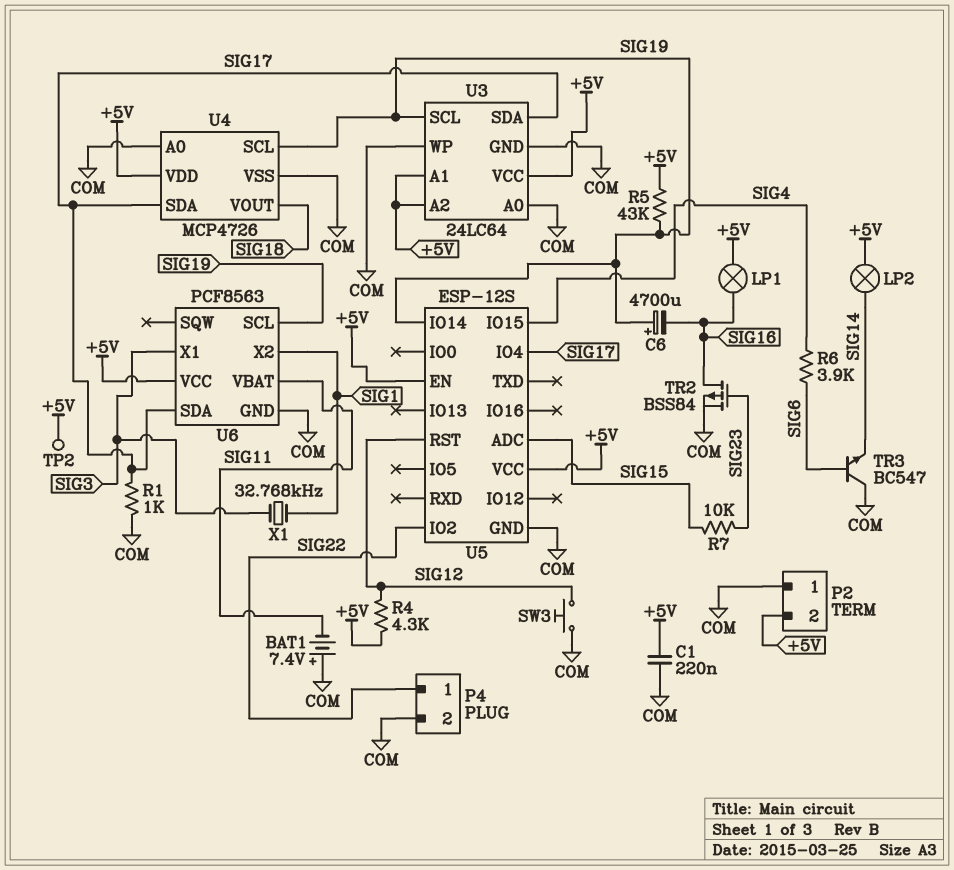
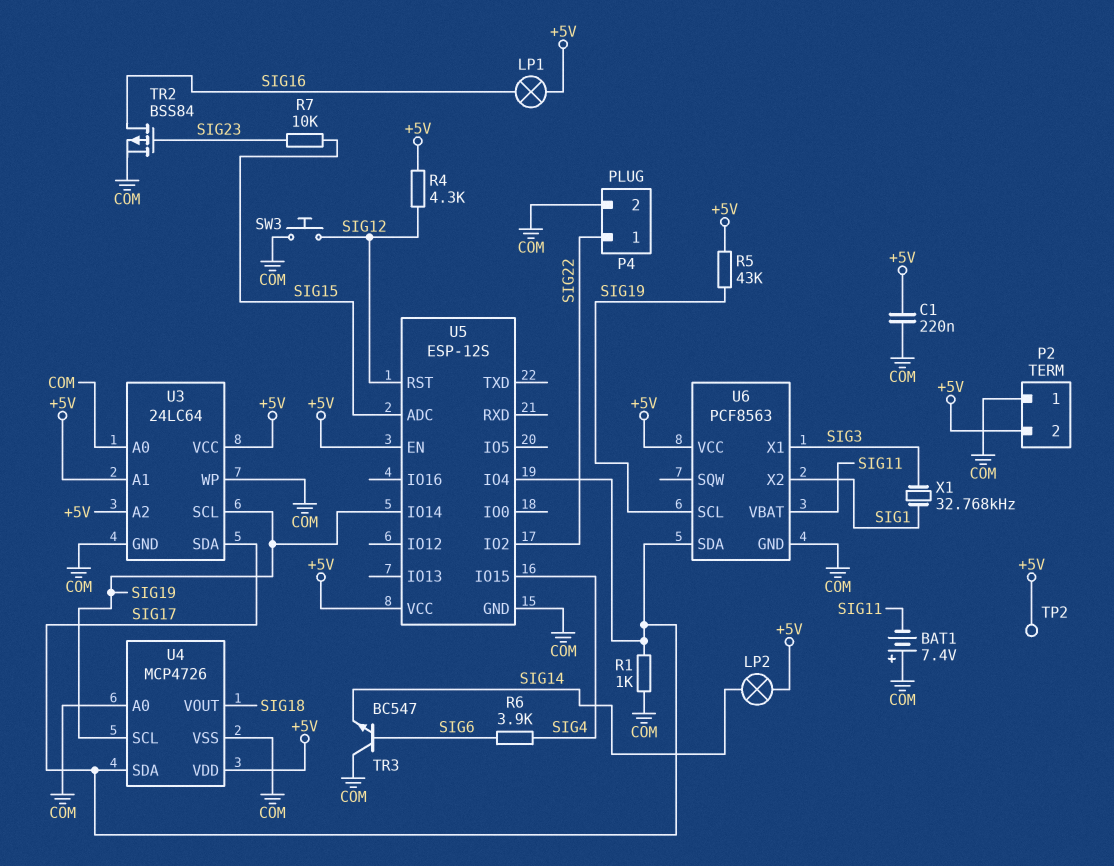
C6: 4700uF (plus SIG19, minus SIG16) -> none

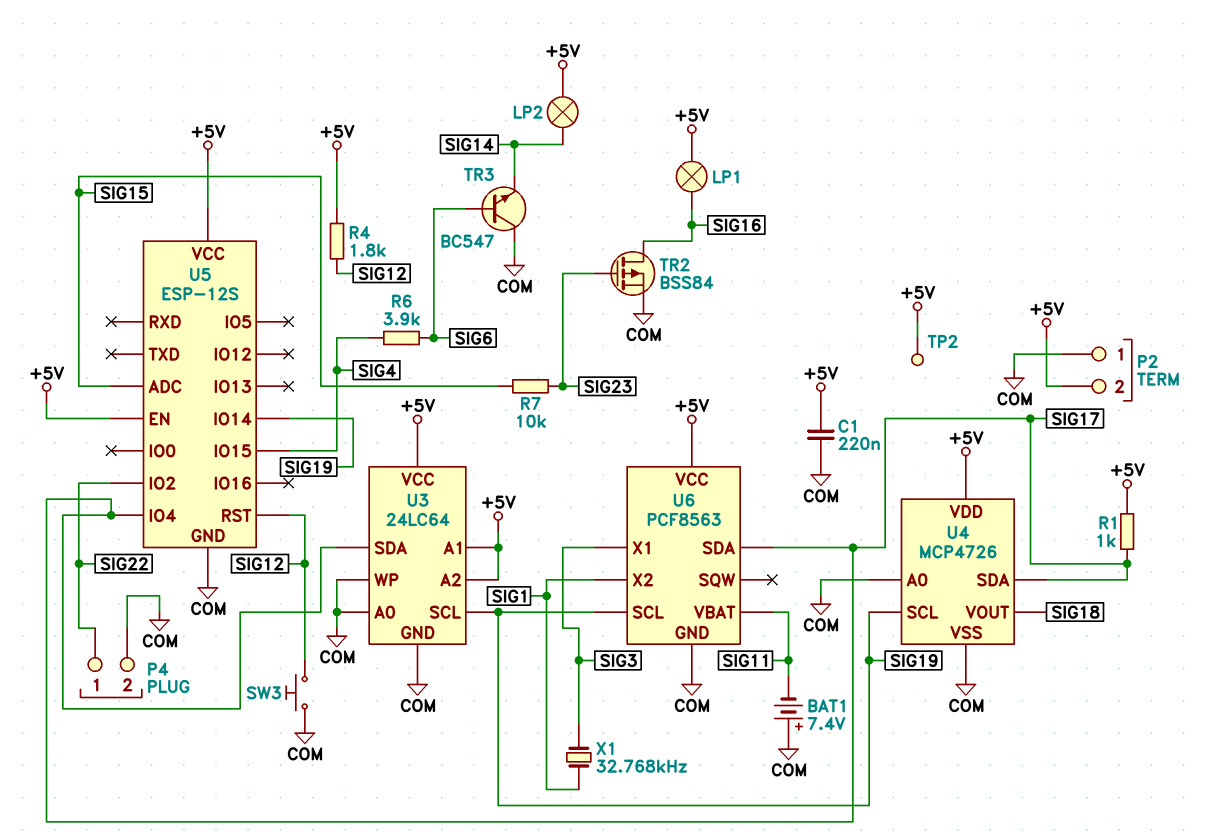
R1: 1k (COM, SIG17) -> 1k (+5V, SIG17)
R4: 4.3k (+5V, SIG12) -> 1.8k (+5V, SIG12)
R5: 43k (+5V, SIG19) -> none

